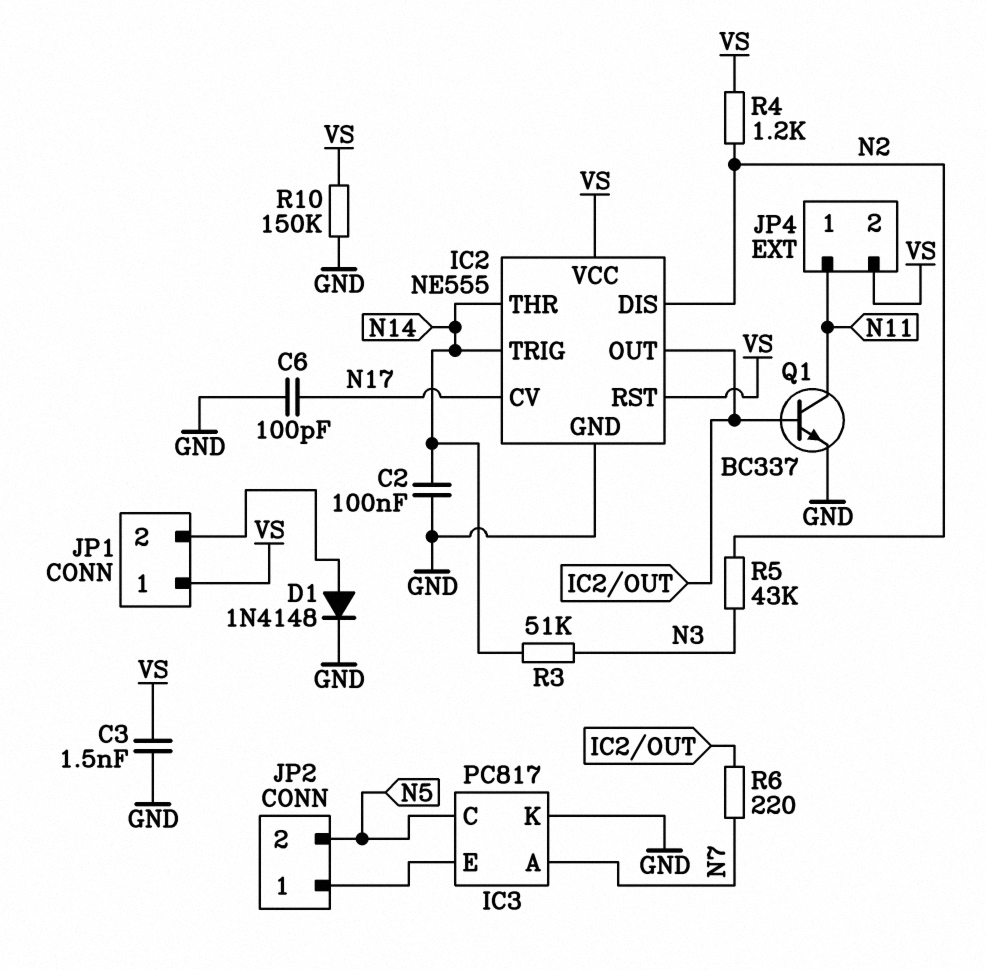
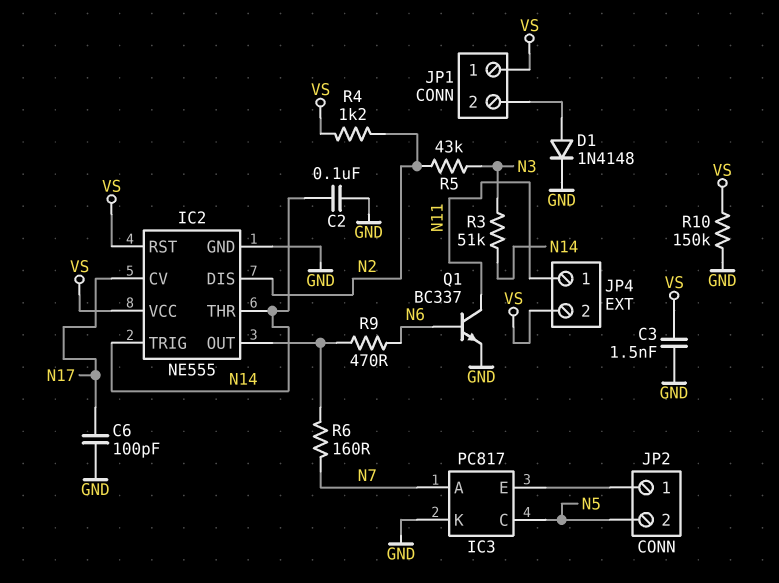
Q1: NPN BC337 (B IC2/OUT, C N11, E GND) -> NPN BC337 (B N6, C N11, E GND)
R6: 220 (IC2/OUT, N7) -> 160 (IC2/OUT, N7)
R9: none -> 470 (IC2/OUT, N6)

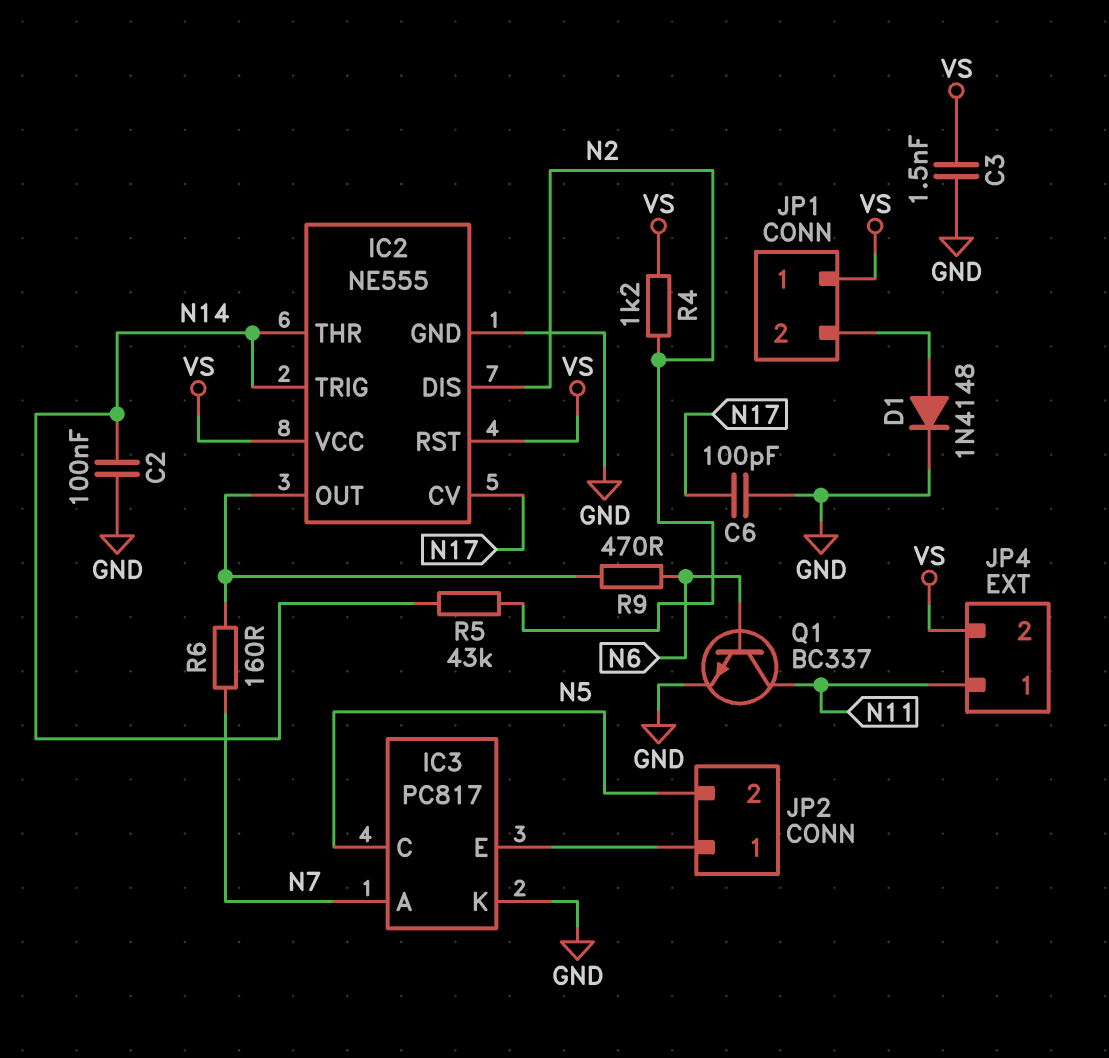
R3: 51k (N3, N14) -> none
R5: 43k (N2, N3) -> 43k (N2, N14)
R10: 150k (GND, VS) -> none

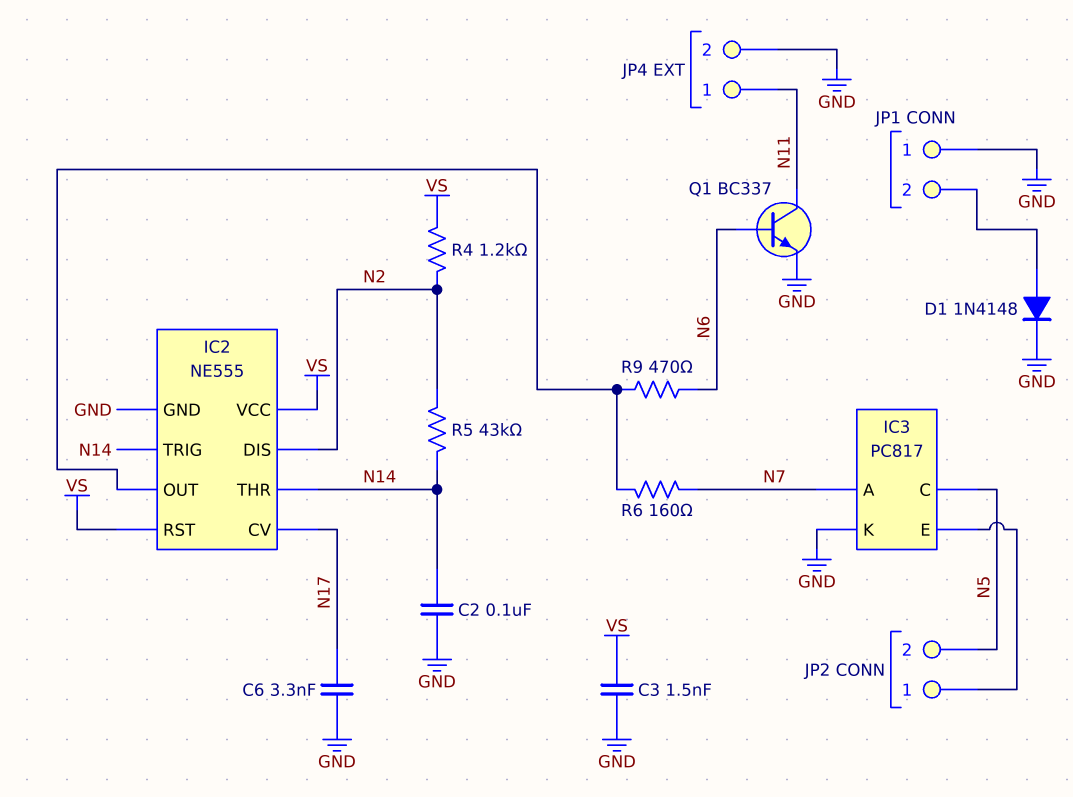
C6: 100pF (GND, N17) -> 3.3nF (GND, N17)
JP1 pin 1: VS -> GND
JP4 pin 2: VS -> GND

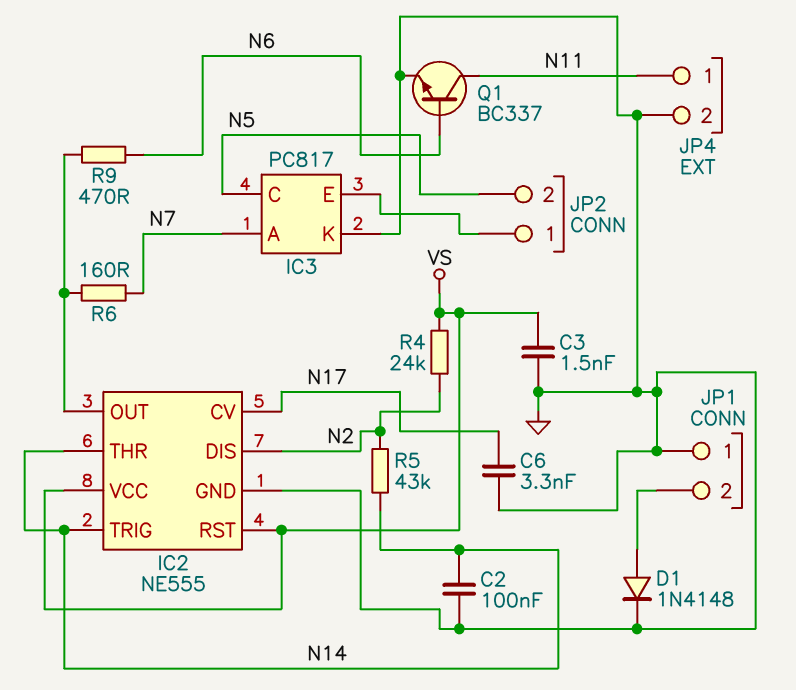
R4: 1.2k (N2, VS) -> 24k (N2, VS)

